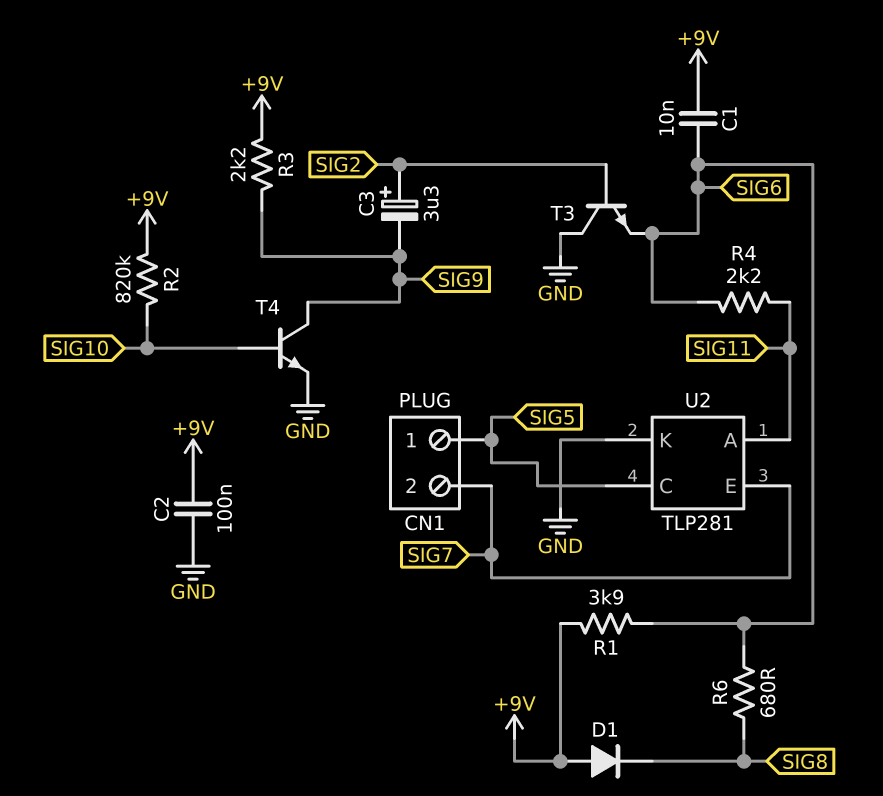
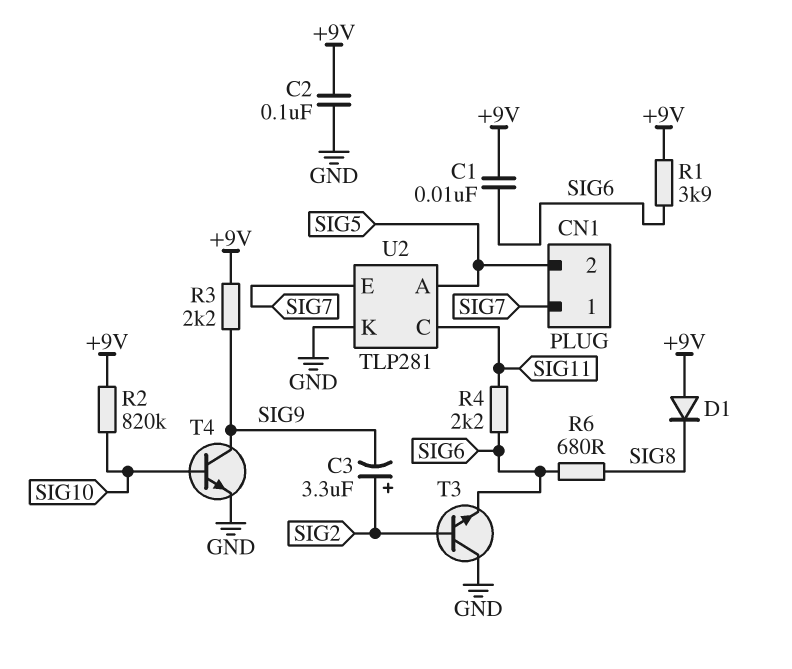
CN1 pin 1: SIG5 -> SIG7
CN1 pin 2: SIG7 -> SIG5
U2 pin A: SIG11 -> SIG5
U2 pin C: SIG5 -> SIG11

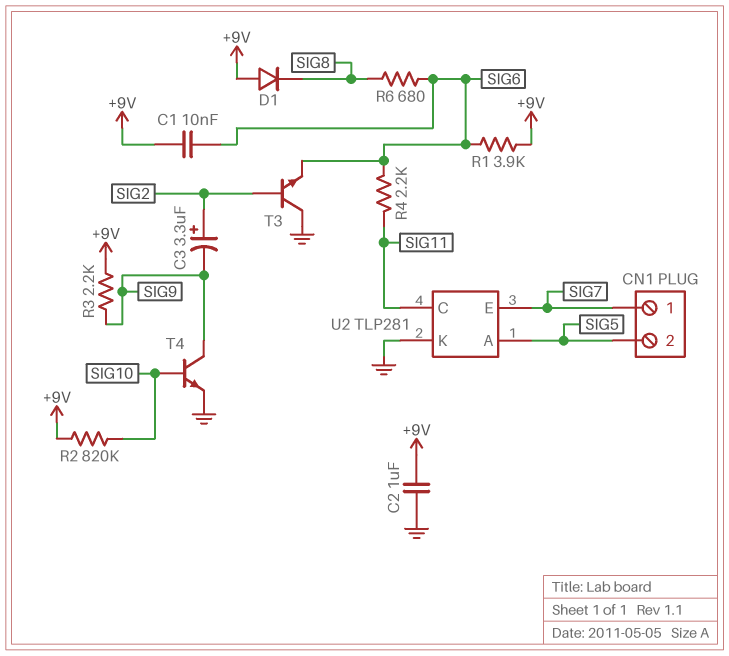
C2: 100nF (+9V, GND) -> 1uF (+9V, GND)

